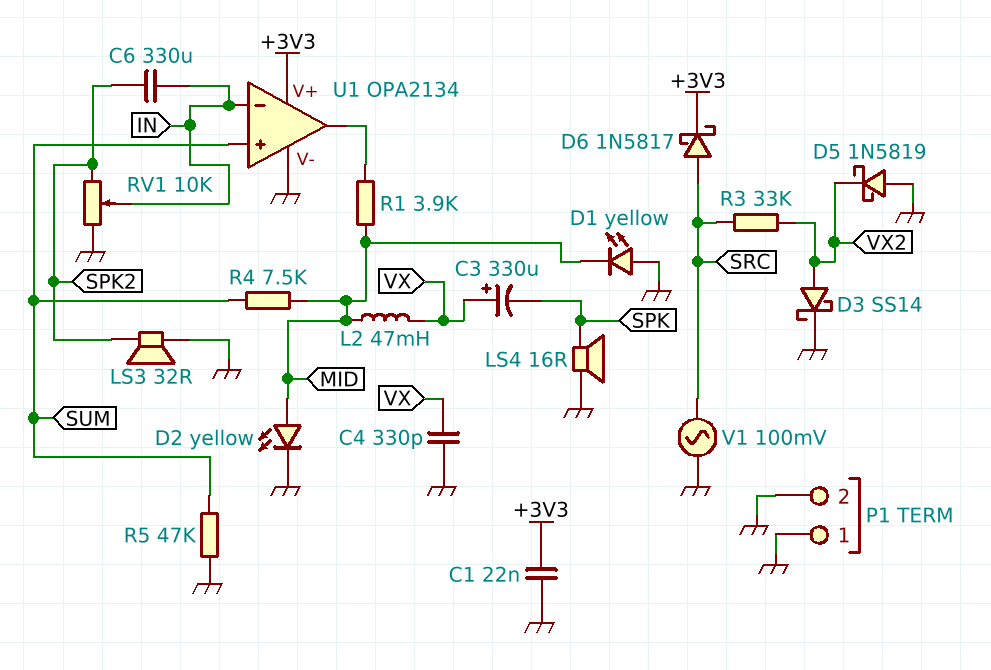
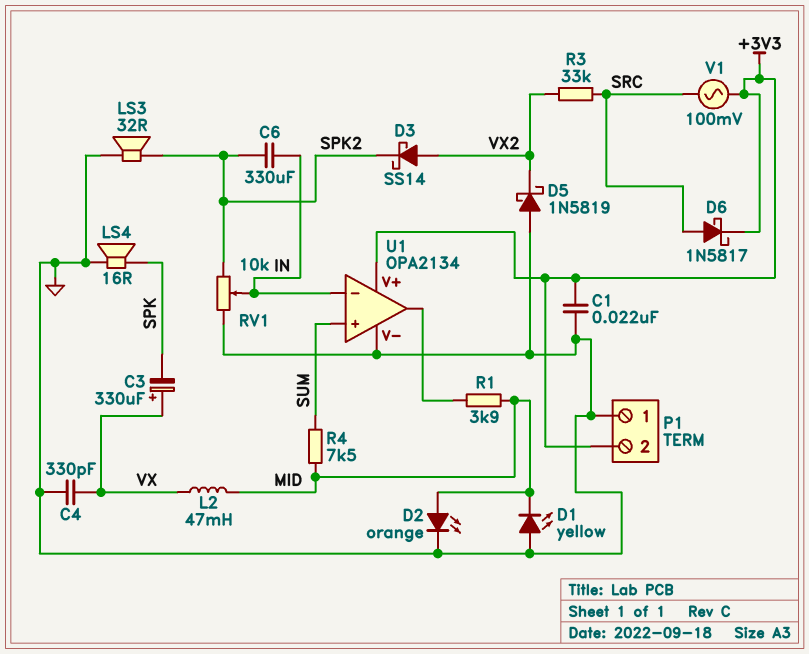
D2: LED yellow (A MID, K GND) -> LED orange (A MID, K GND)
D3: schottky SS14 (A VX2, K GND) -> schottky SS14 (A VX2, K SPK2)
P1 pin 2: GND -> +3V3
R5: 47k (GND, SUM) -> none
V1: AC 100mV (GND, SRC) -> AC 100mV (+3V3, SRC)

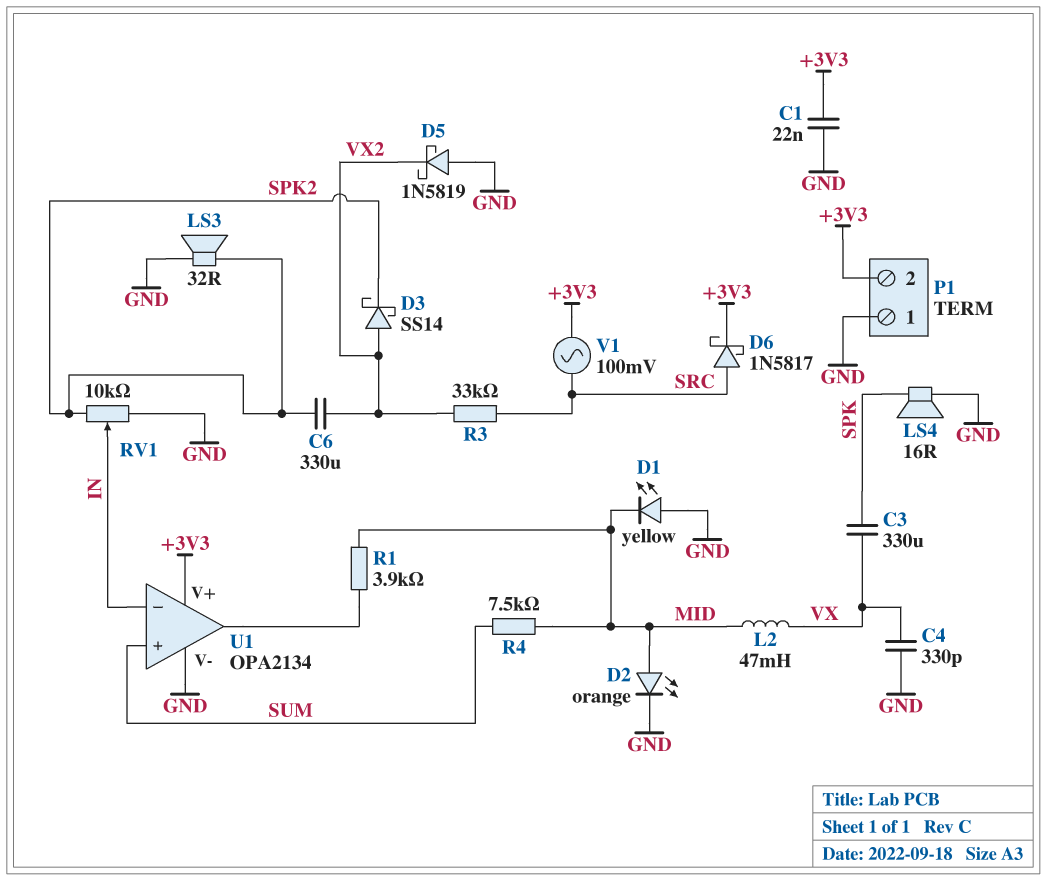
C3: 330uF (plus VX, minus SPK) -> 330uF (SPK, VX)
C6: 330uF (IN, SPK2) -> 330uF (SPK2, VX2)

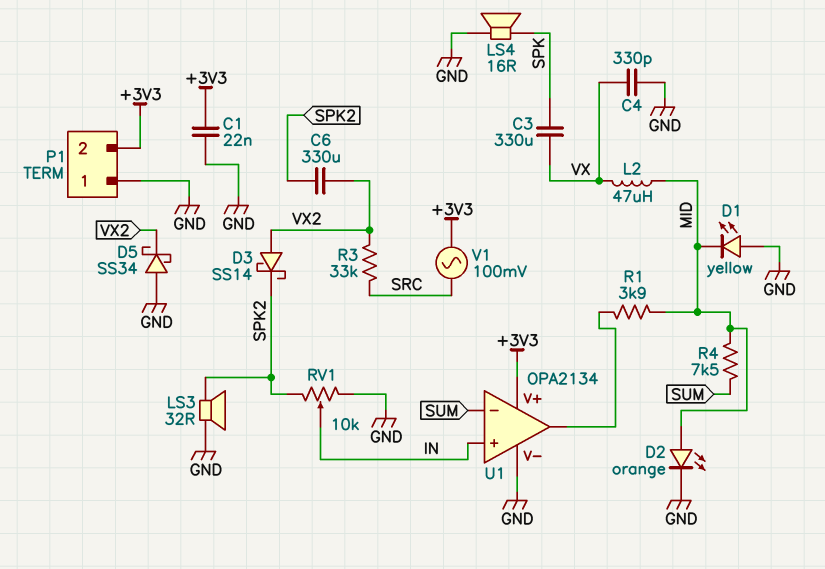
D5: schottky 1N5819 (A GND, K VX2) -> schottky SS34 (A GND, K VX2)
D6: schottky 1N5817 (A SRC, K +3V3) -> none
L2: 47mH (MID, VX) -> 47uH (MID, VX)
U1 pin in+: SUM -> IN
U1 pin in-: IN -> SUM

